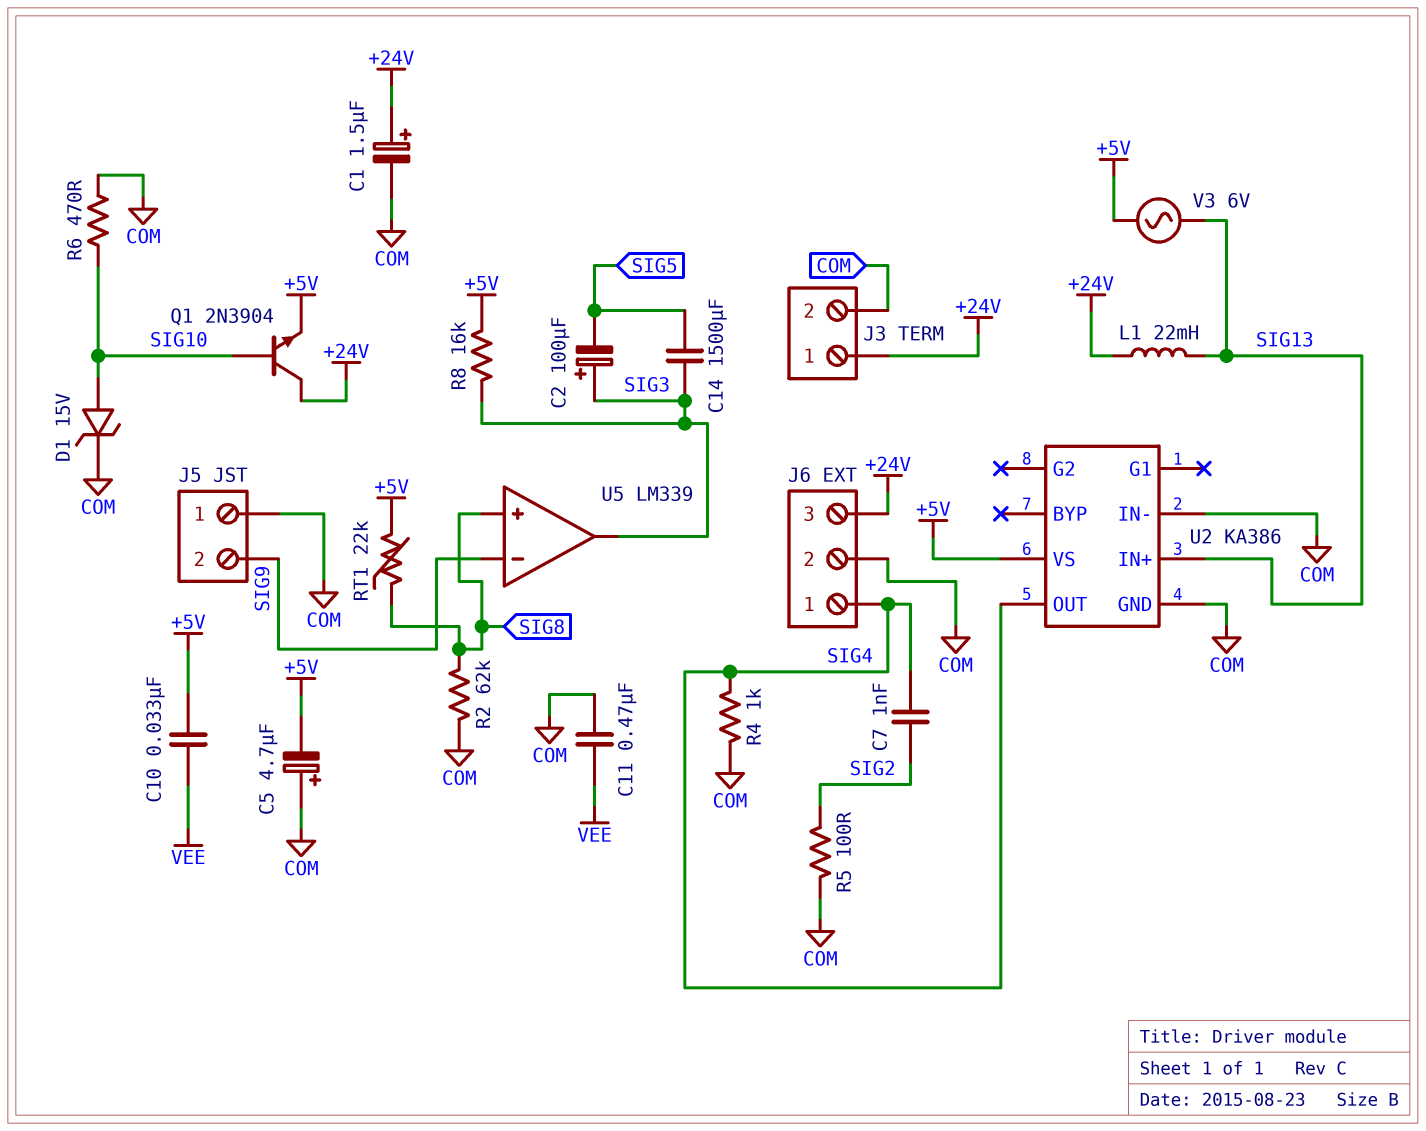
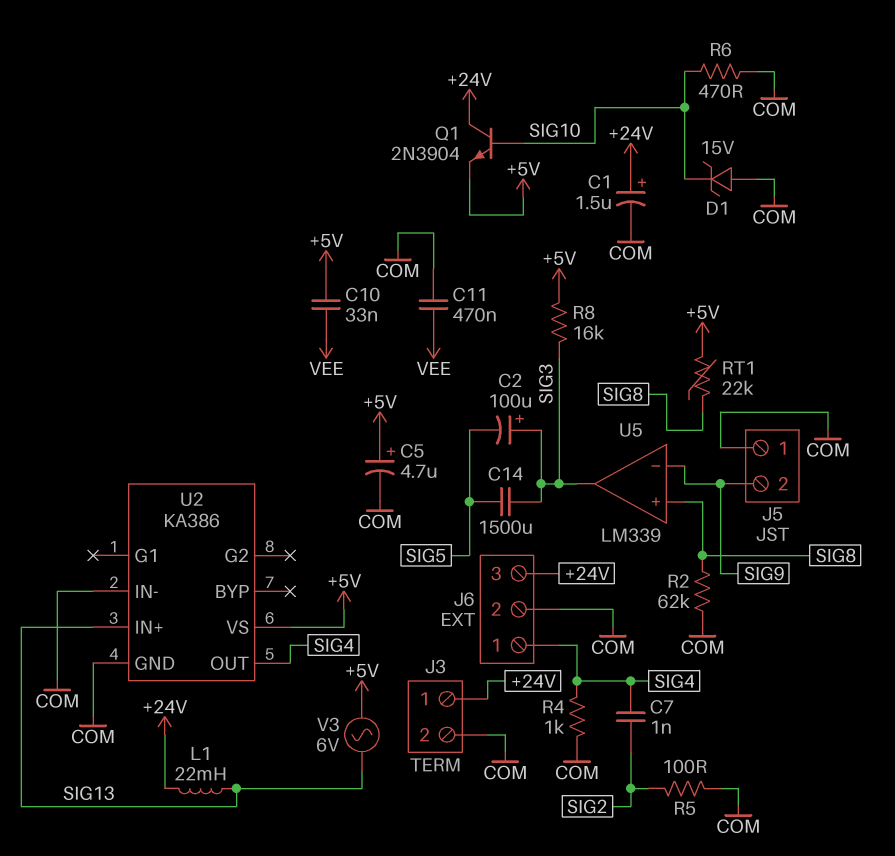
C5: 4.7uF (plus COM, minus +5V) -> 4.7uF (plus +5V, minus COM)
D1: zener 15V (A SIG10, K COM) -> zener 15V (A COM, K SIG10)

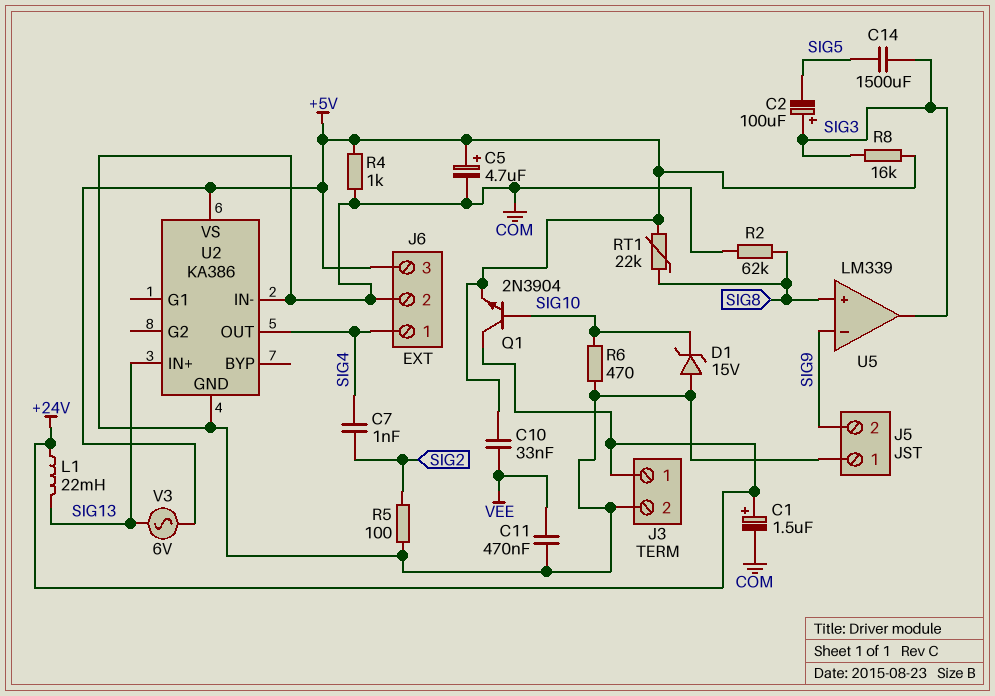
J6 pin 3: +24V -> +5V
R4: 1k (COM, SIG4) -> 1k (+5V, COM)

